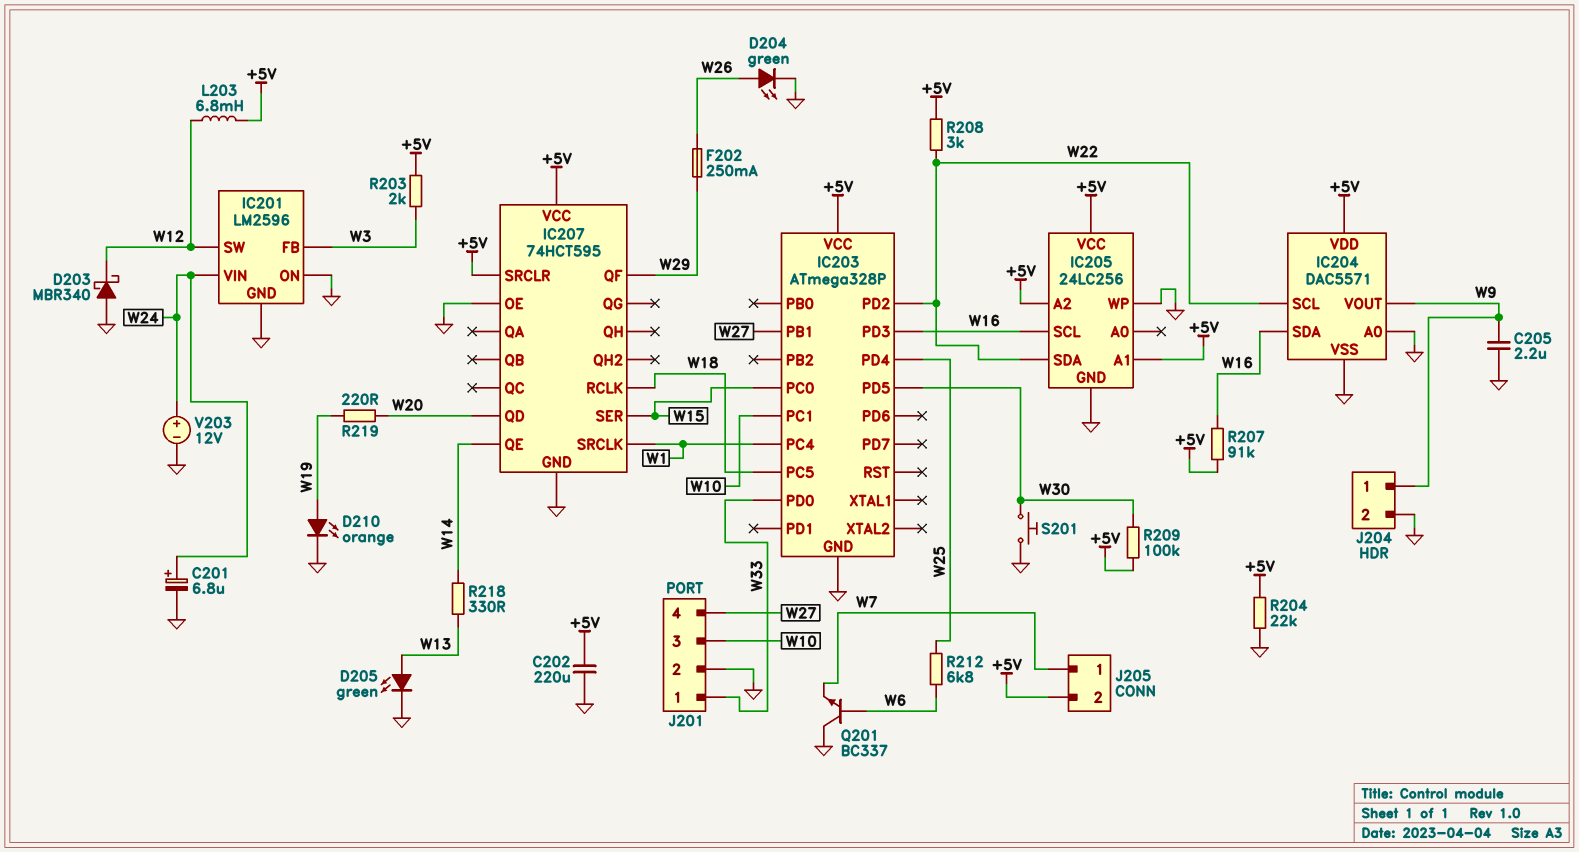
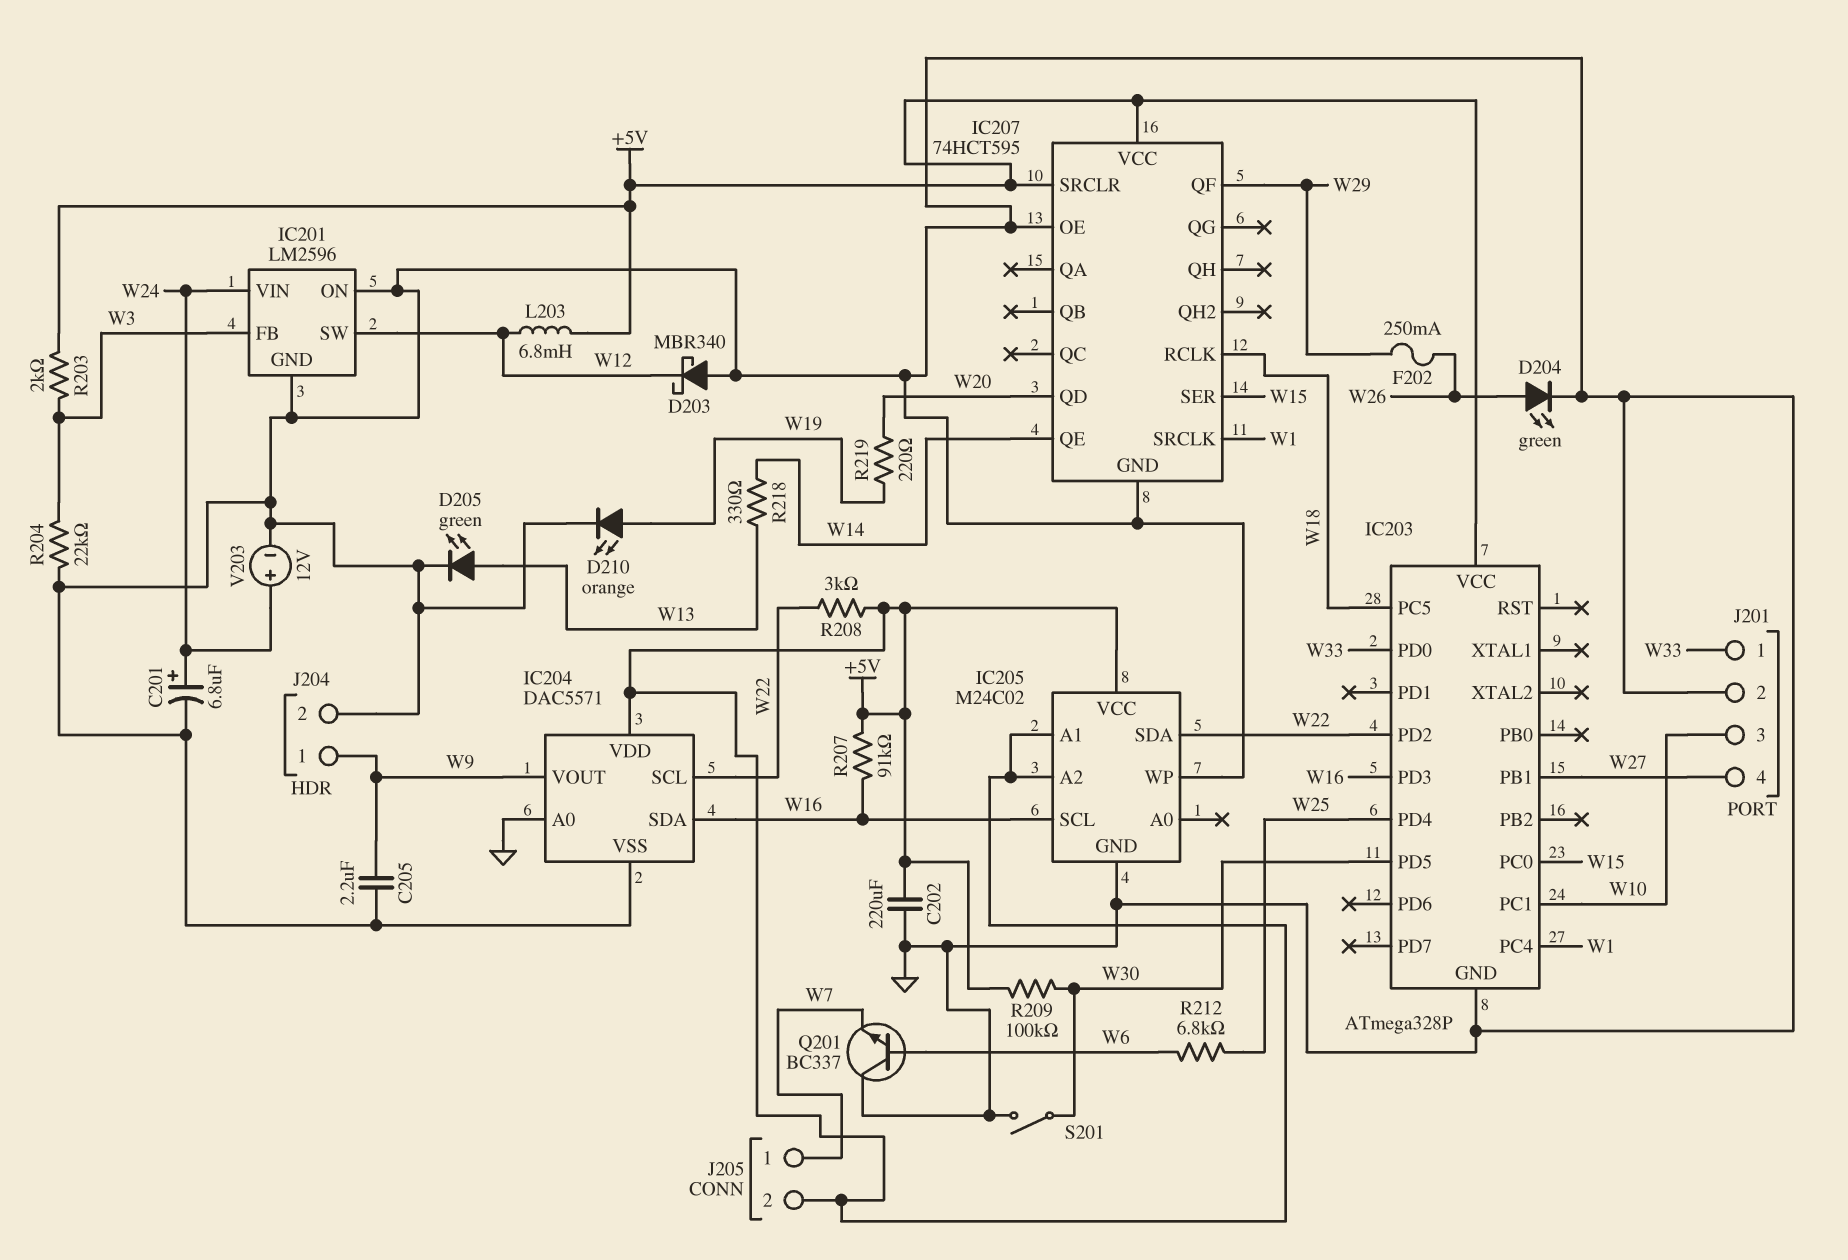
IC205: 24LC256 -> M24C02
R204: 22k (+5V, GND) -> 22k (GND, W3)
S201: button (GND, W30) -> switch (GND, W30)

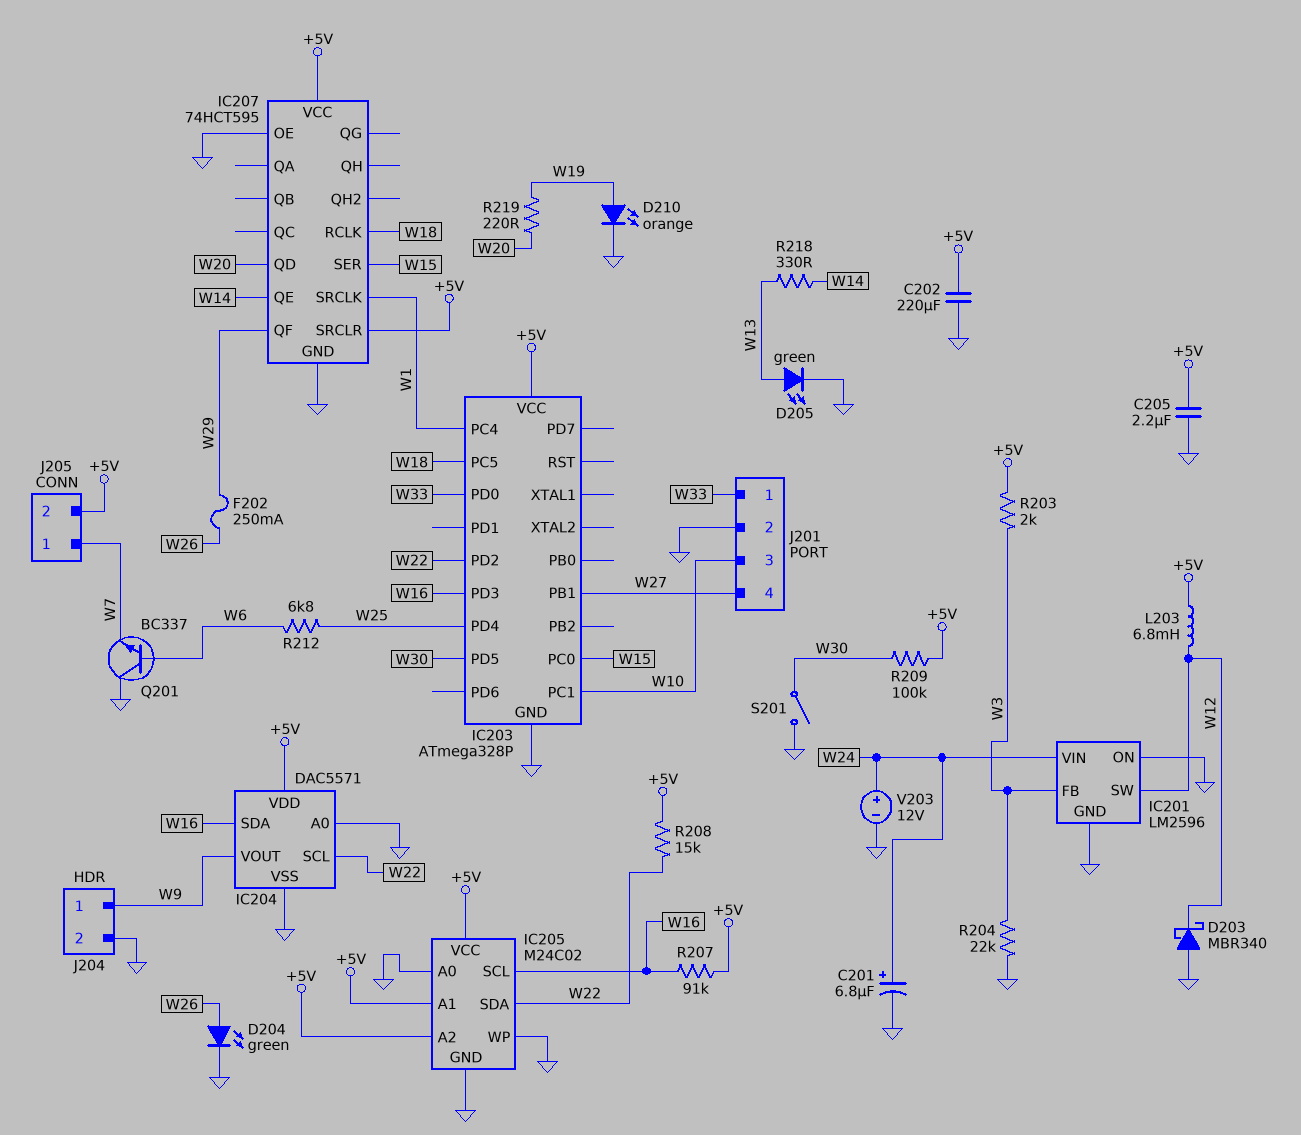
C205: 2.2uF (GND, W9) -> 2.2uF (+5V, GND)
IC205 pin A0: none -> GND
R208: 3k (+5V, W22) -> 15k (+5V, W22)

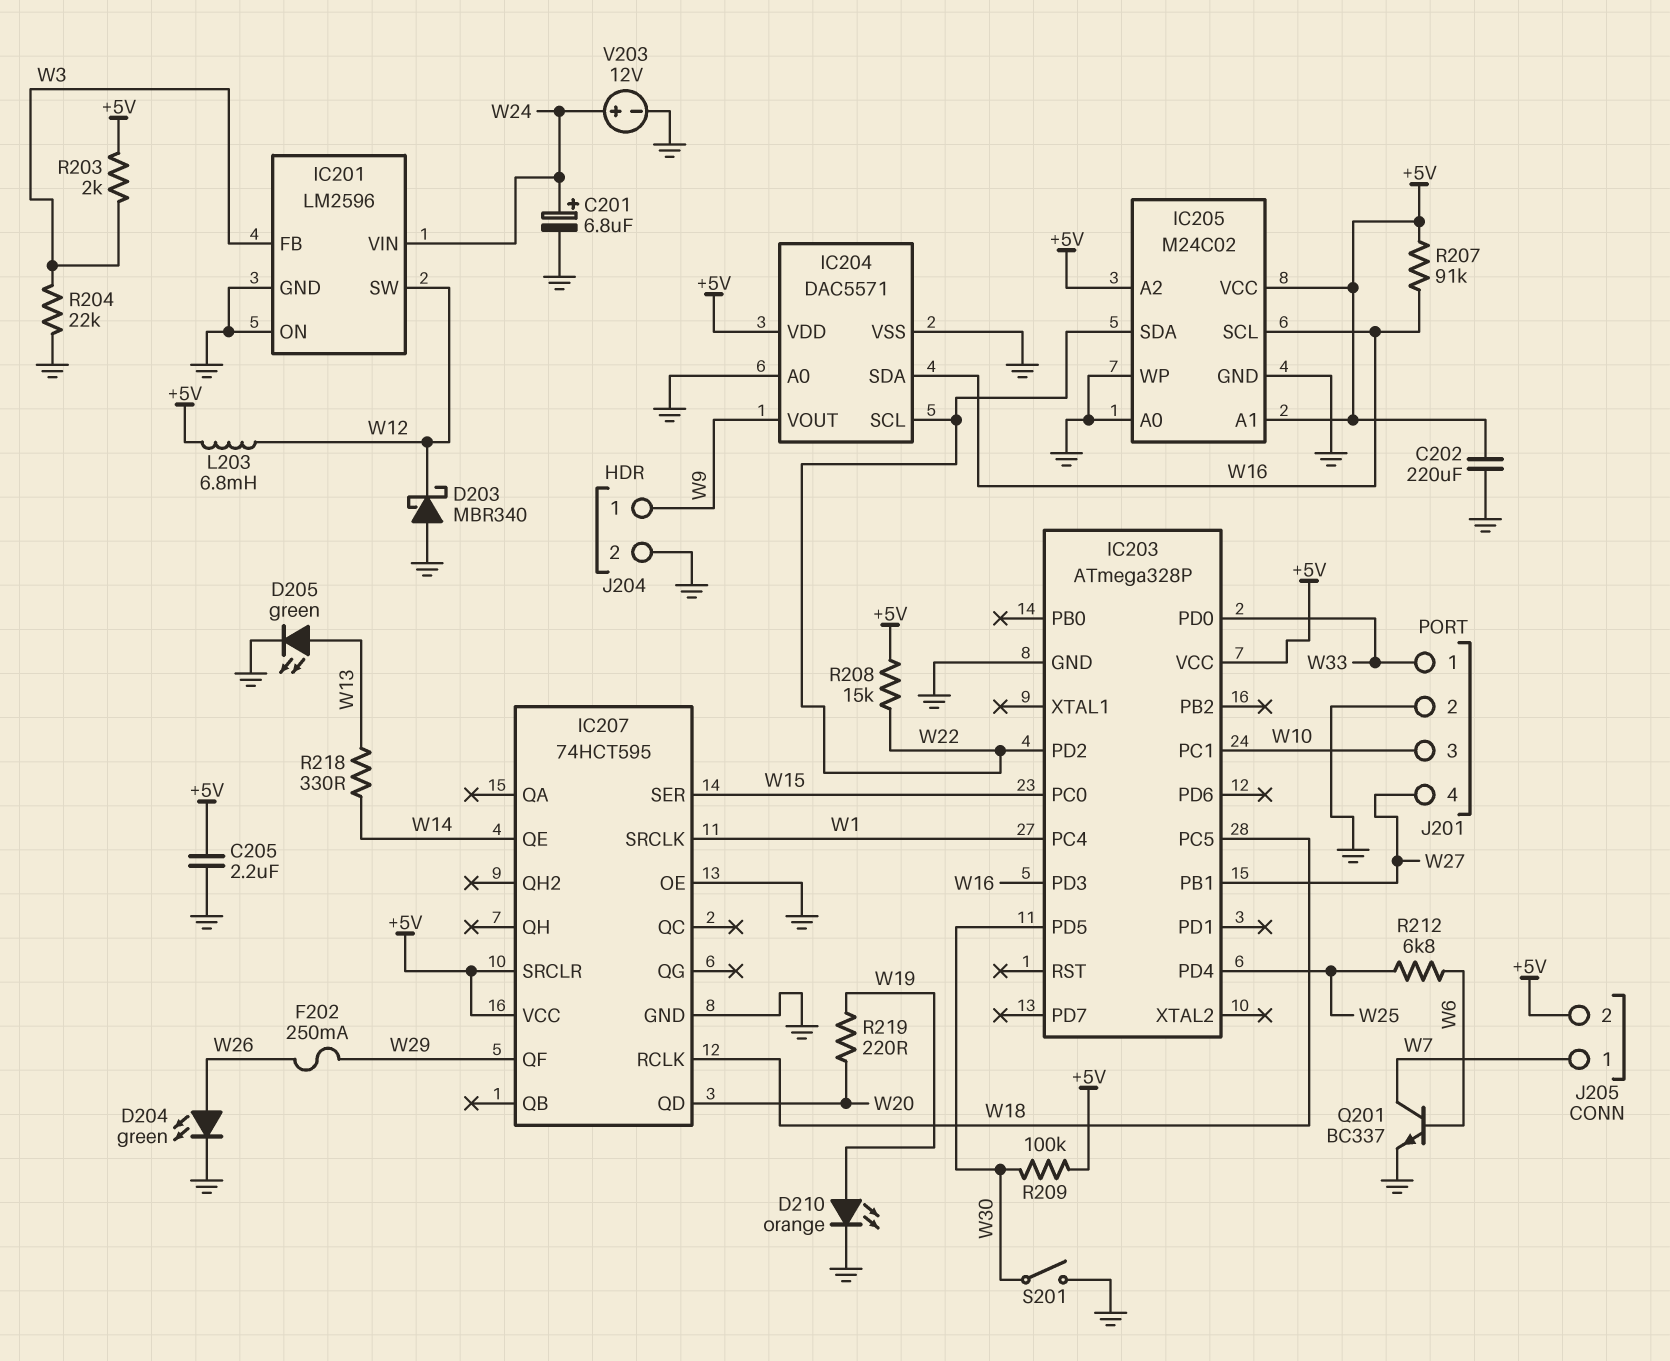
Q201: NPN BC337 (B W6, C GND, E W7) -> NPN BC337 (B W6, C W7, E GND)

